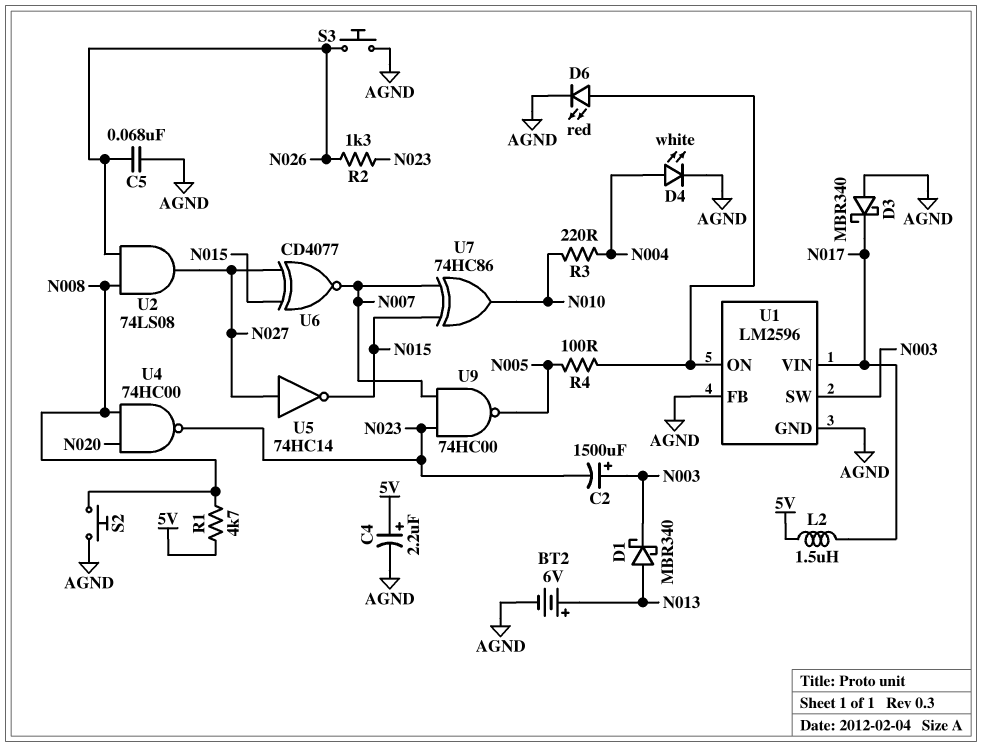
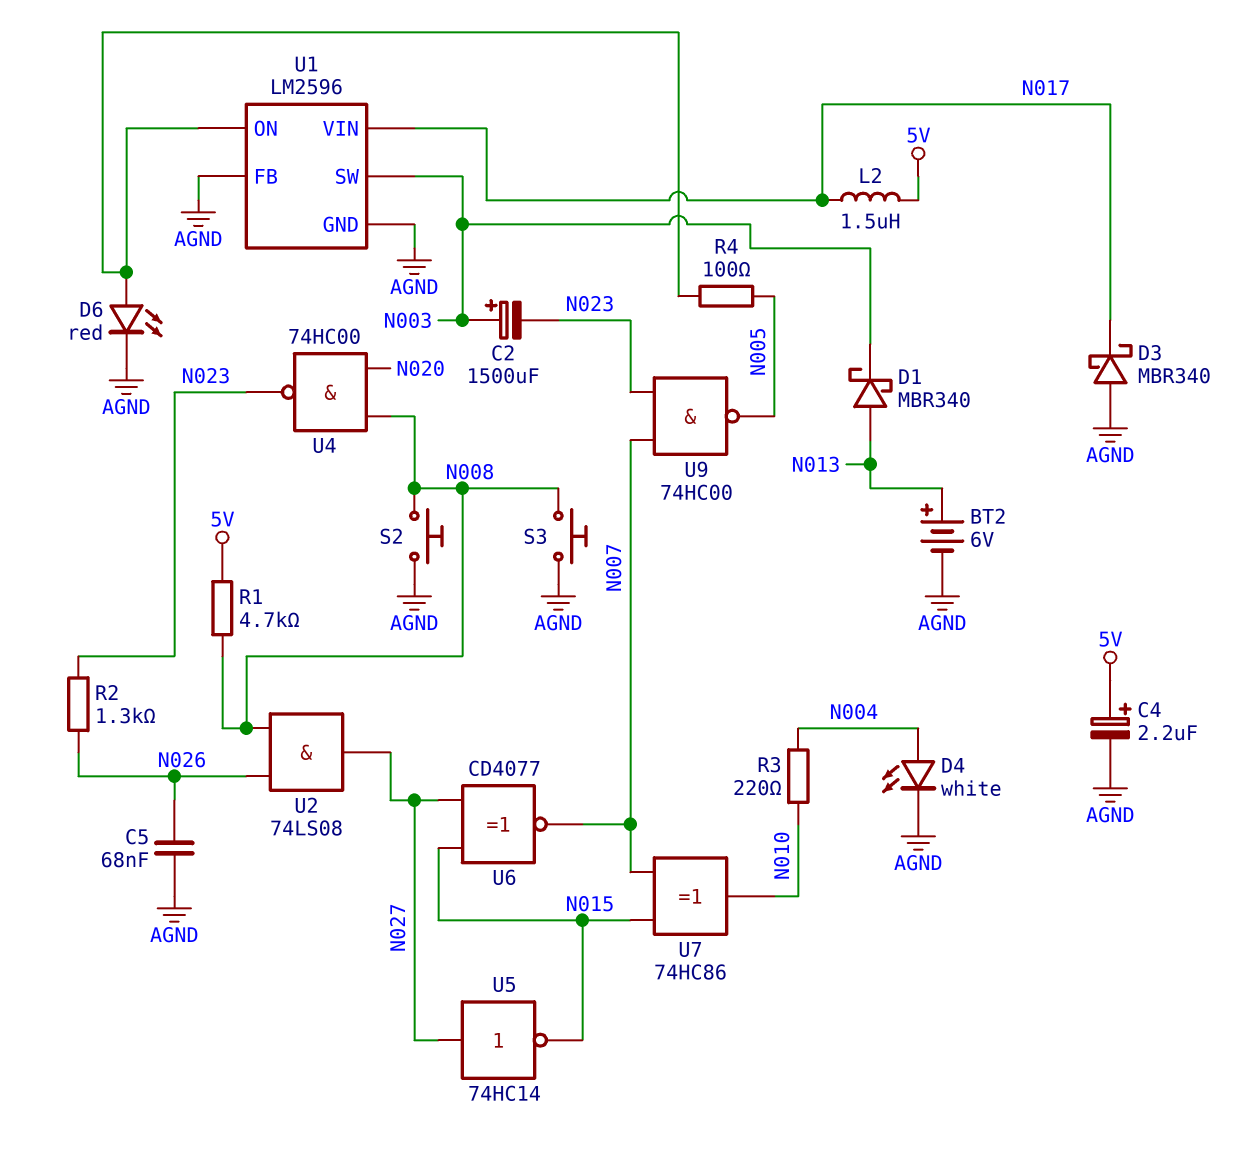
S3: button (AGND, N026) -> button (AGND, N008)

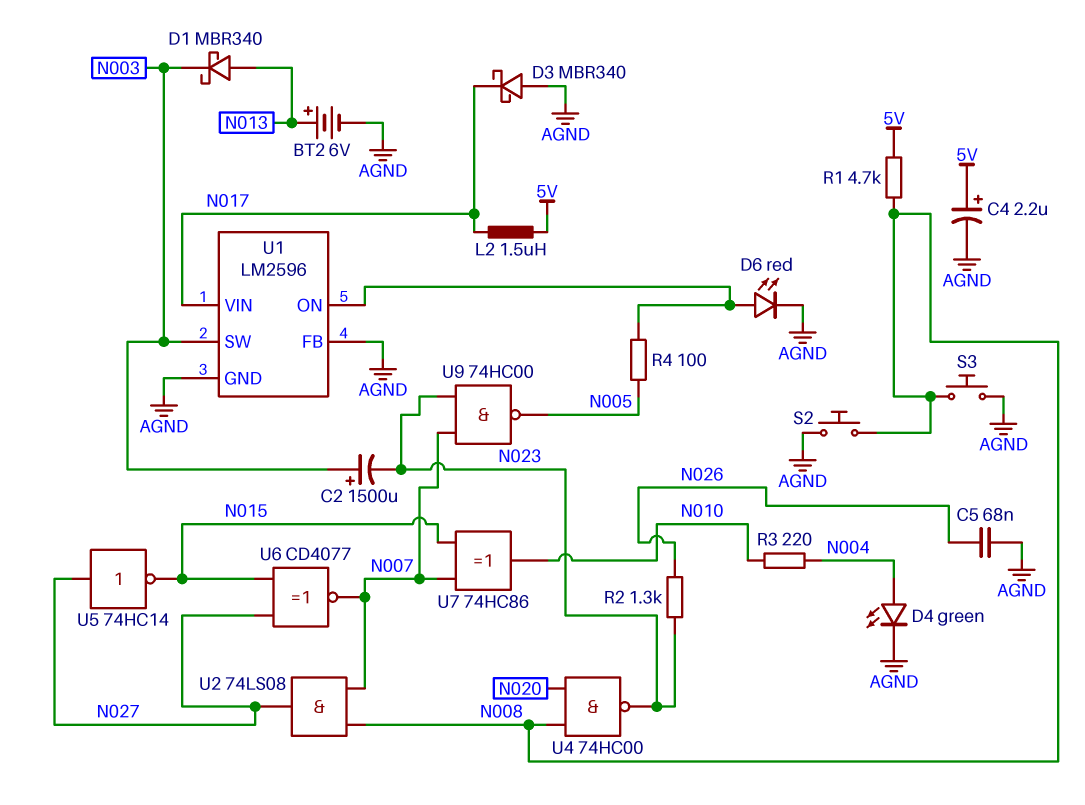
D4: LED white (A N004, K AGND) -> LED green (A N004, K AGND)
U2: AND 74LS08 (in N008, in N026, out N027) -> AND 74LS08 (in N007, in N008, out N027)

